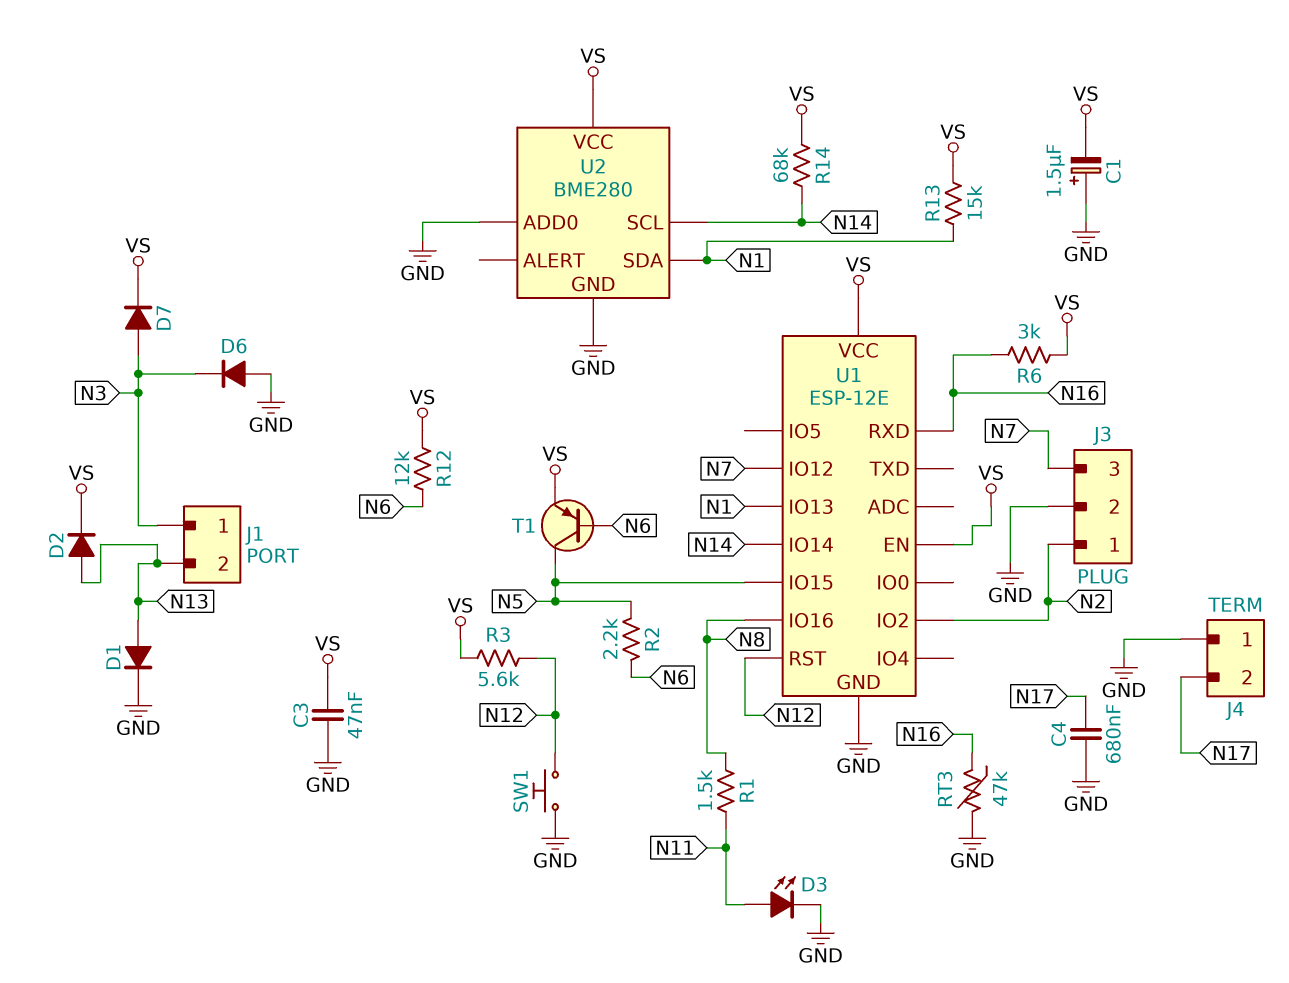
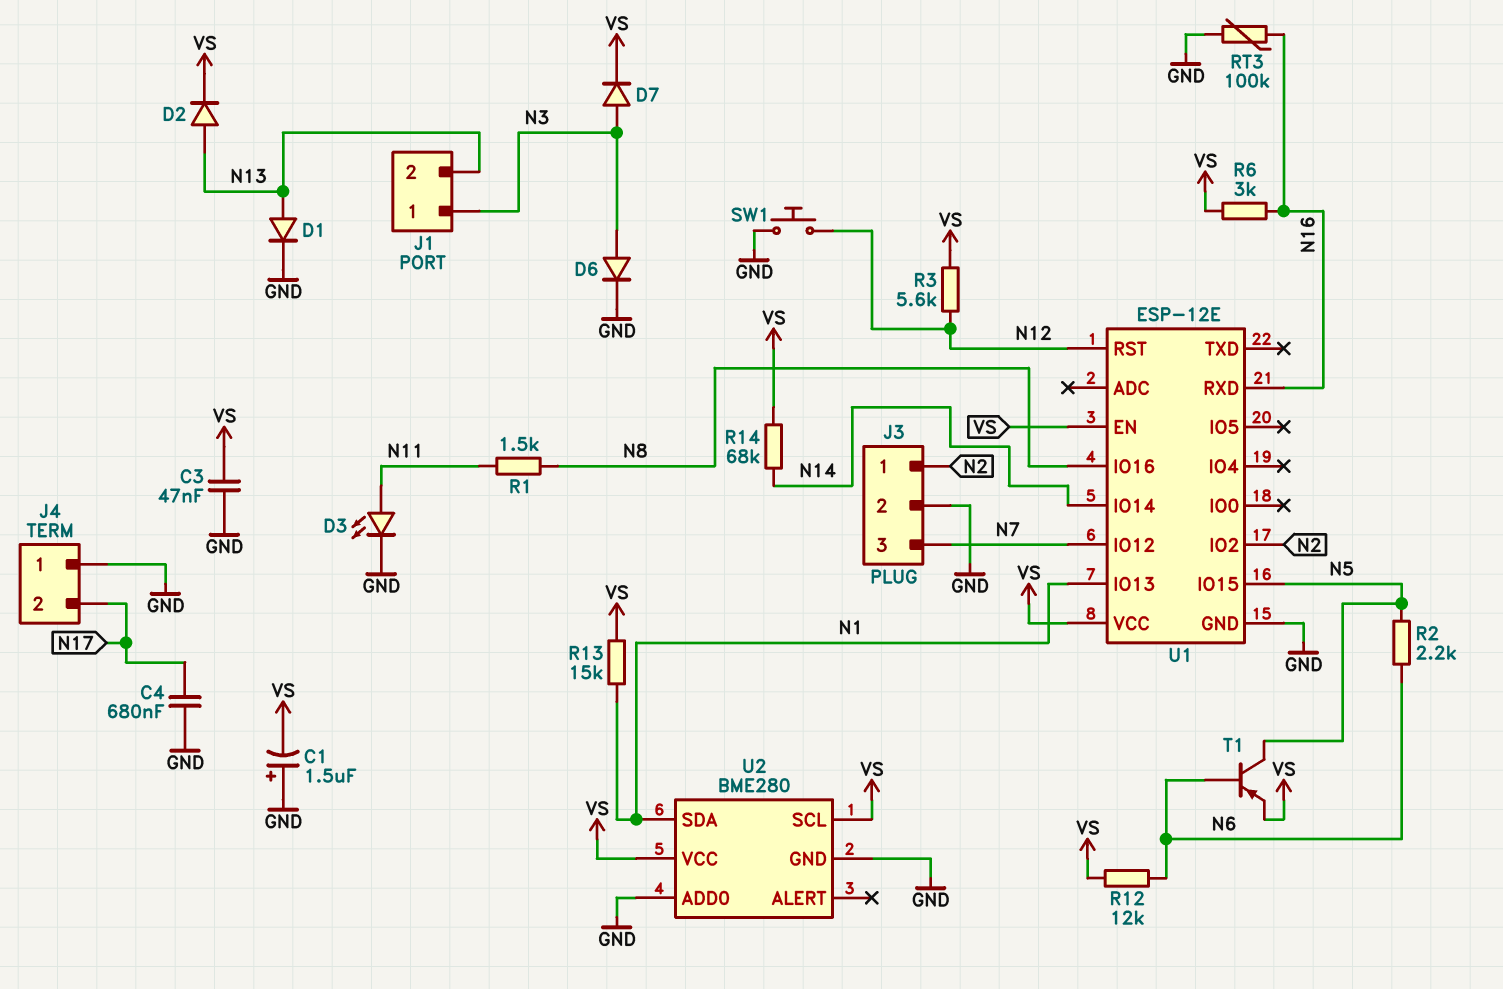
D6: diode (A GND, K N3) -> diode (A N3, K GND)
RT3: 47k (GND, N16) -> 100k (GND, N16)
U2 pin SCL: N14 -> VS

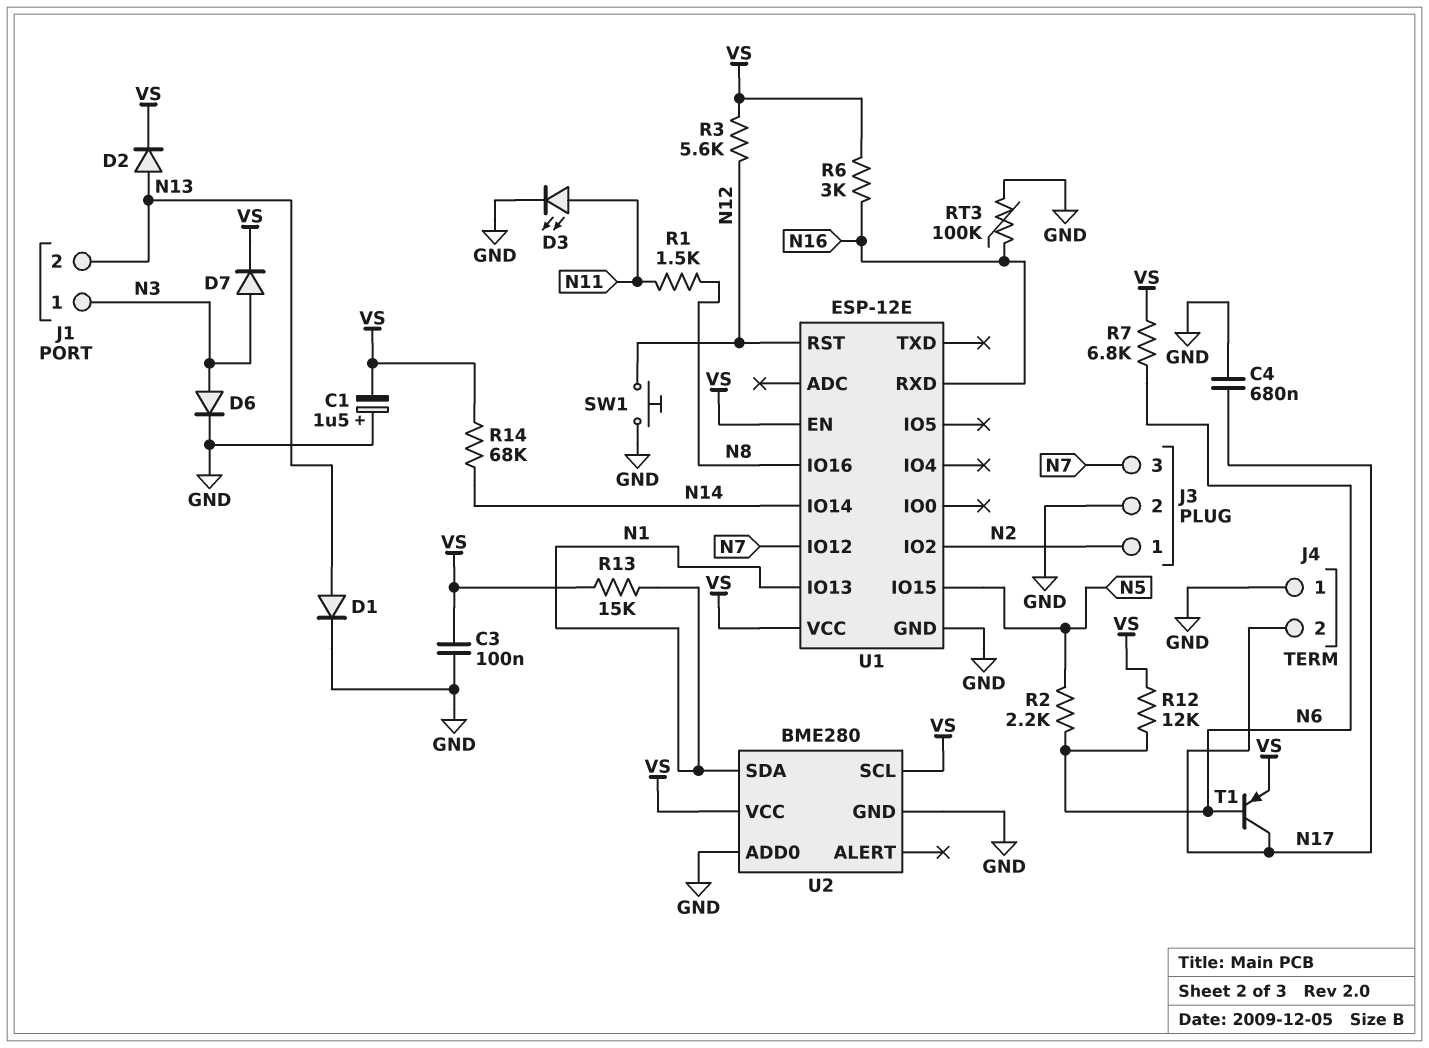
C3: 47nF (GND, VS) -> 100nF (GND, VS)
R7: none -> 6.8k (N6, VS)
T1: PNP (B N6, C N5, E VS) -> PNP (B N6, C N17, E VS)

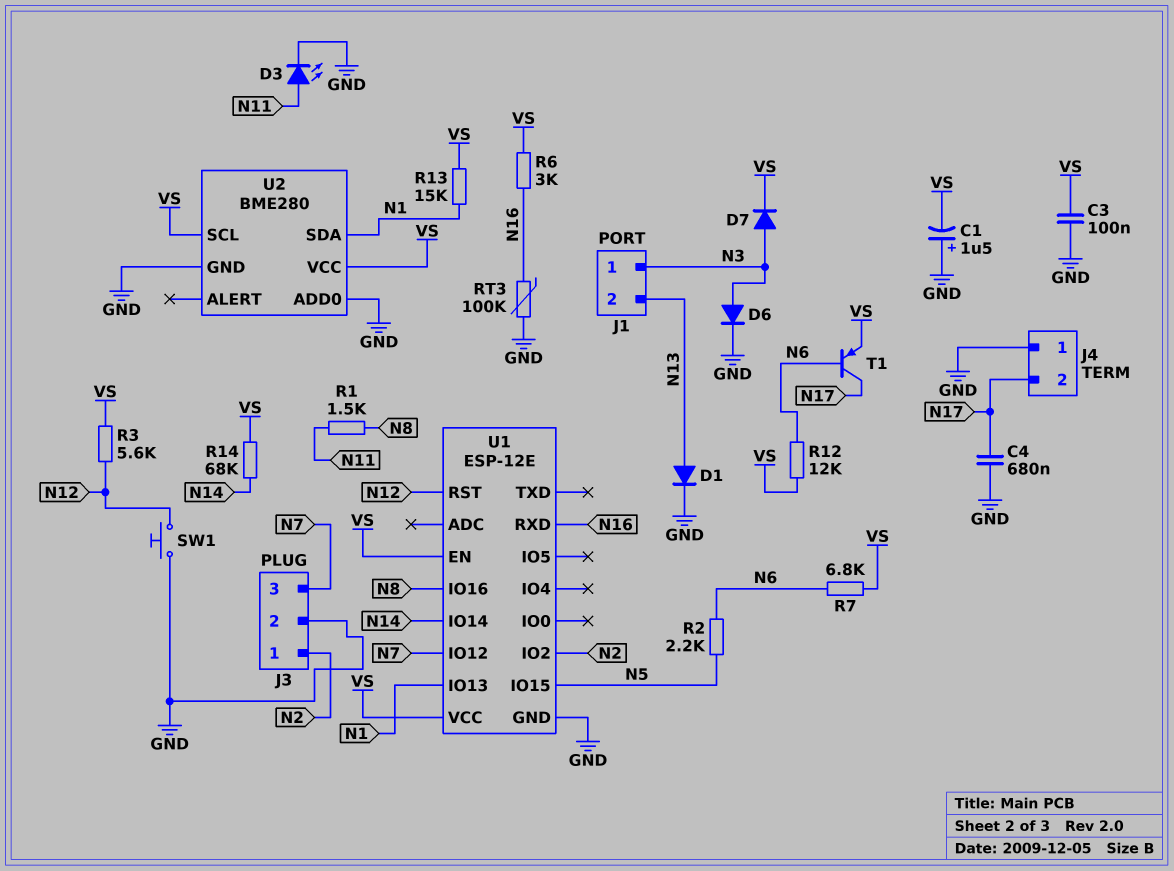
D2: diode (A N13, K VS) -> none

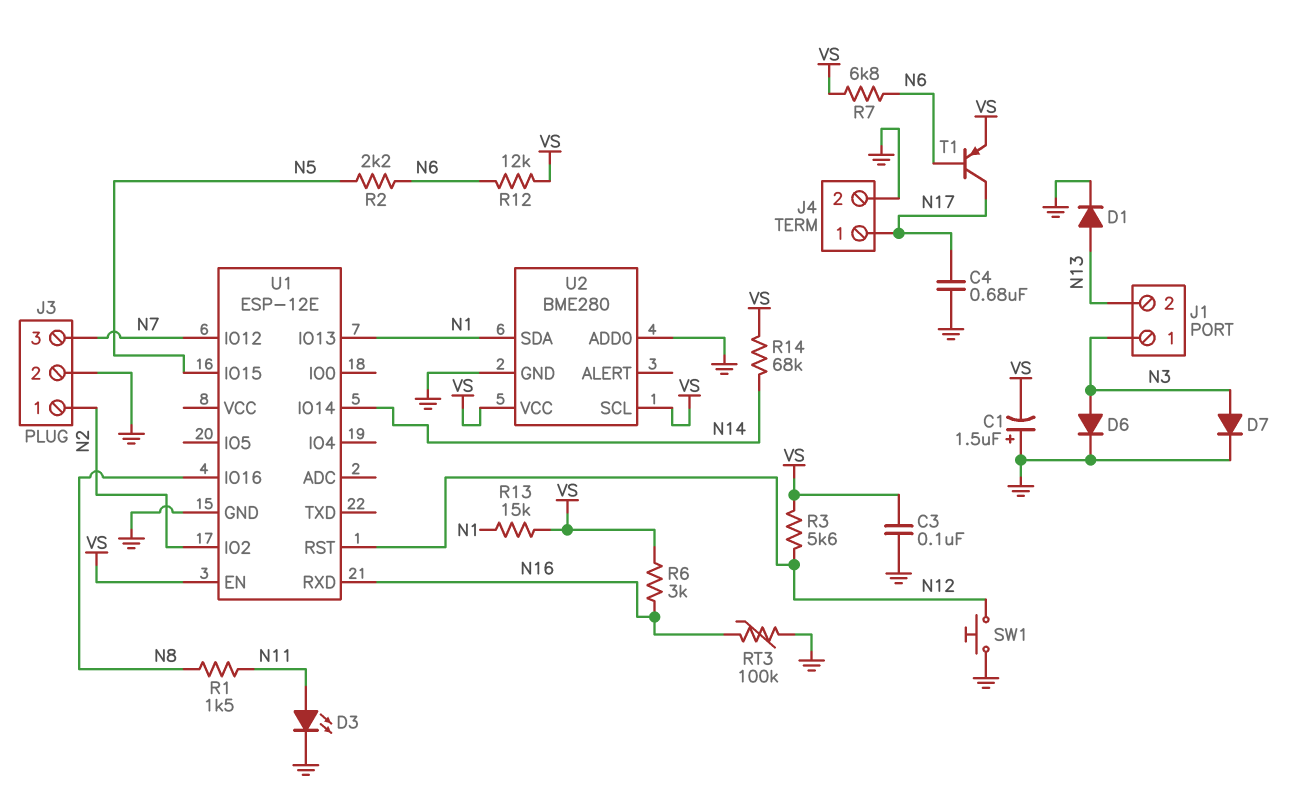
D7: diode (A N3, K VS) -> diode (A N3, K GND)
J4 pin 1: GND -> N17
J4 pin 2: N17 -> GND
U1 pin VCC: VS -> none

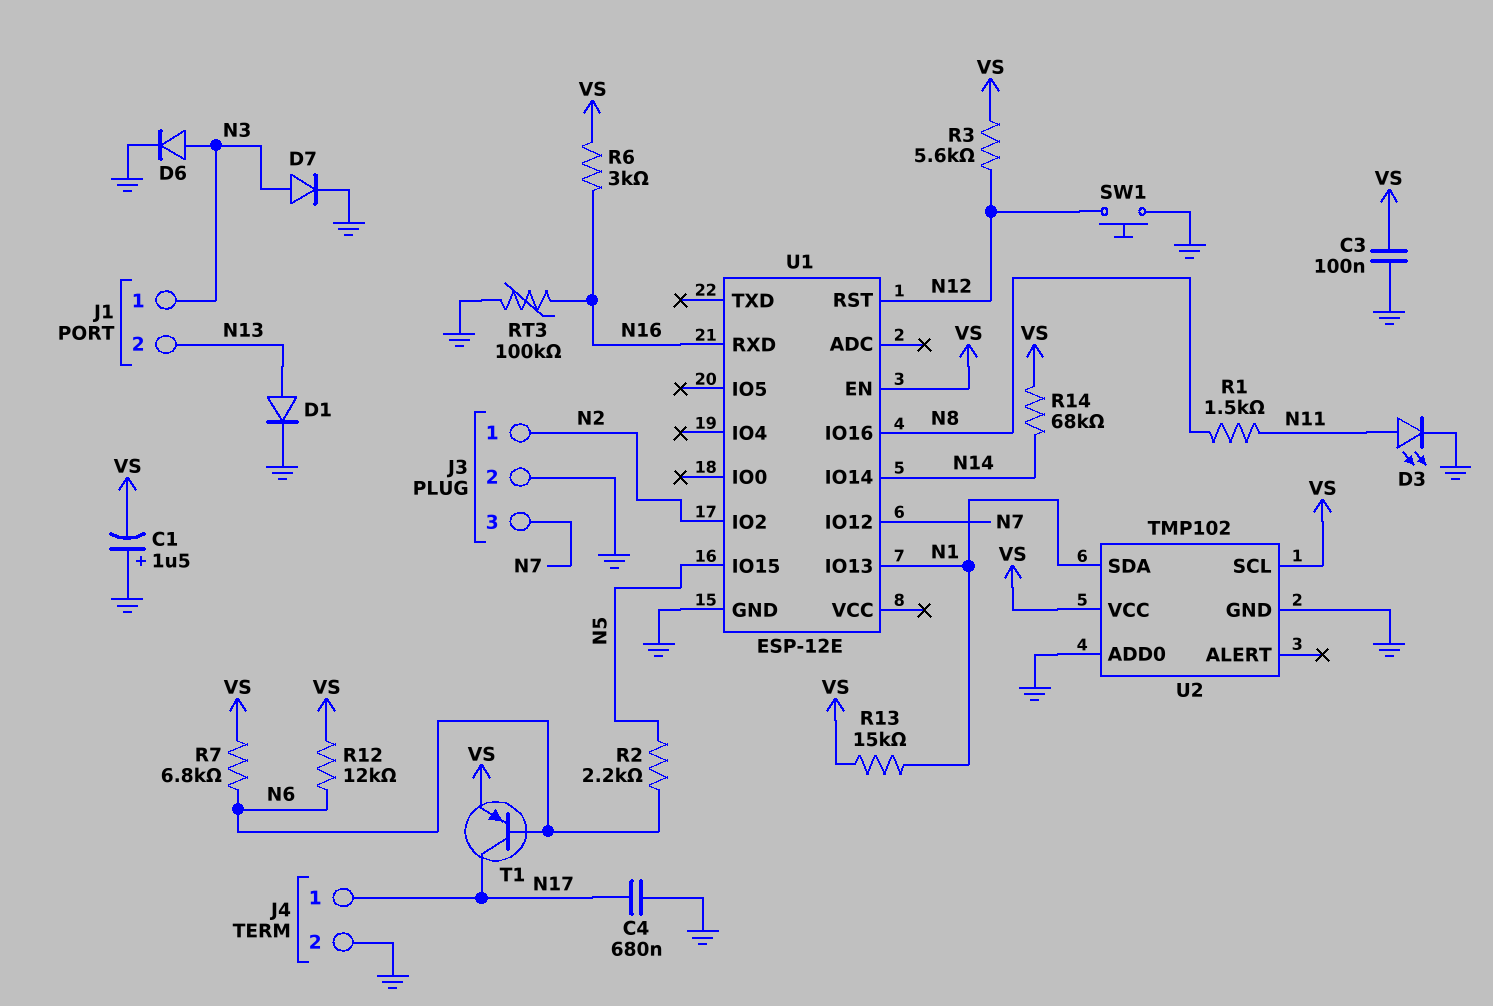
U2: BME280 -> TMP102

